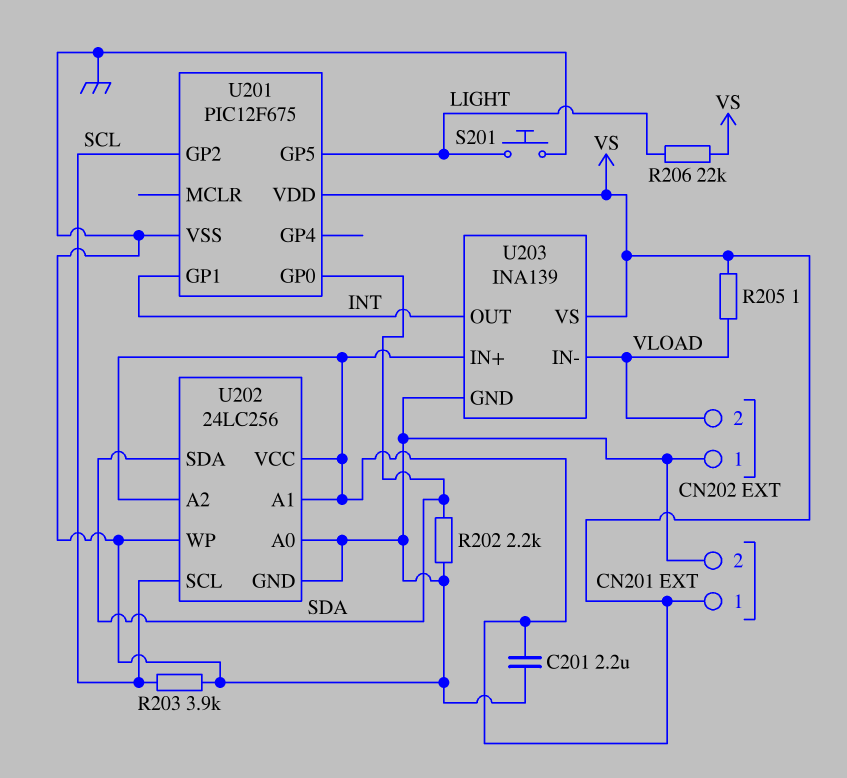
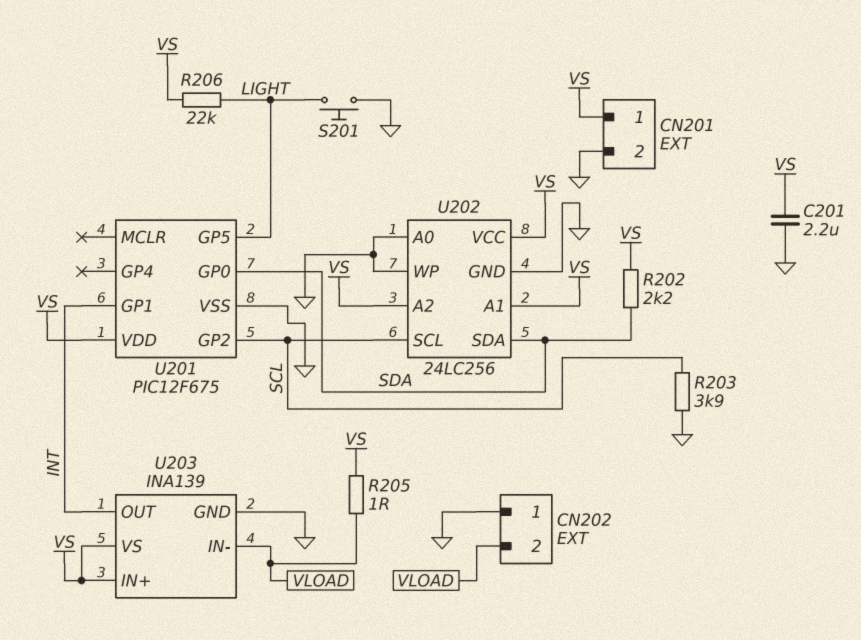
R202: 2.2k (GND, SDA) -> 2.2k (SDA, VS)

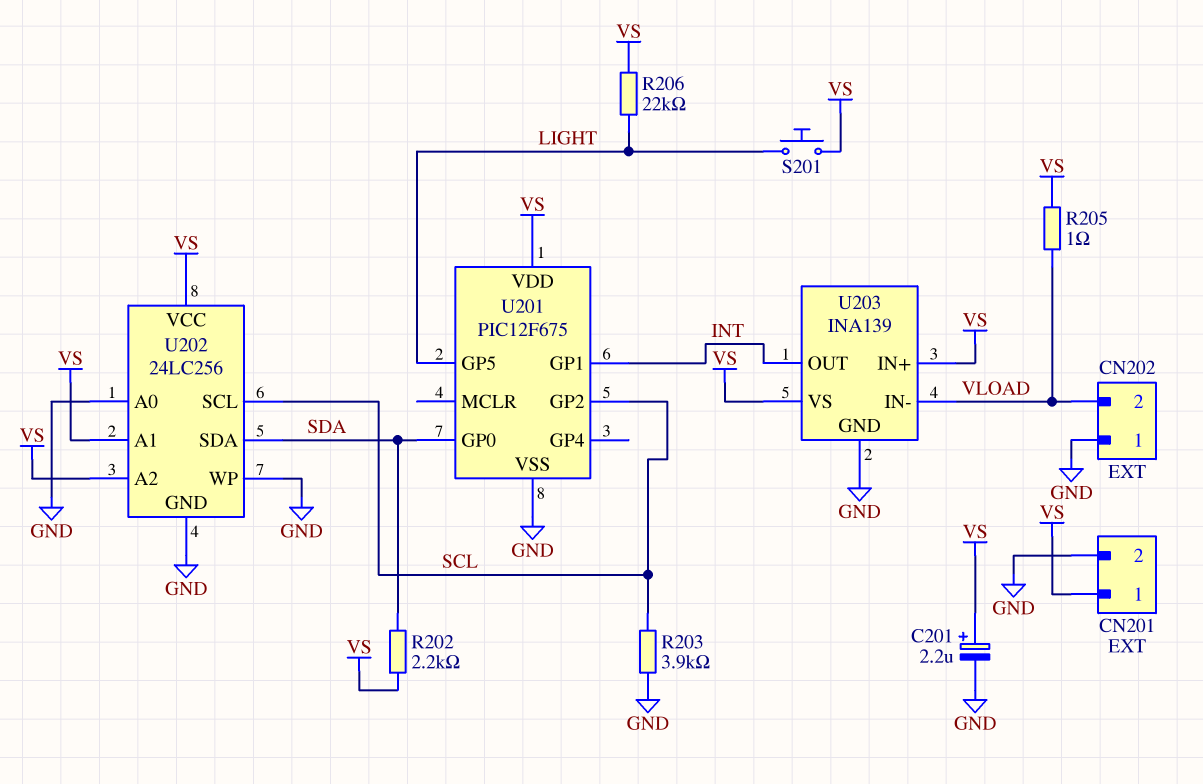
C201: 2.2uF (GND, VS) -> 2.2uF (plus VS, minus GND)
S201: button (GND, LIGHT) -> button (LIGHT, VS)

